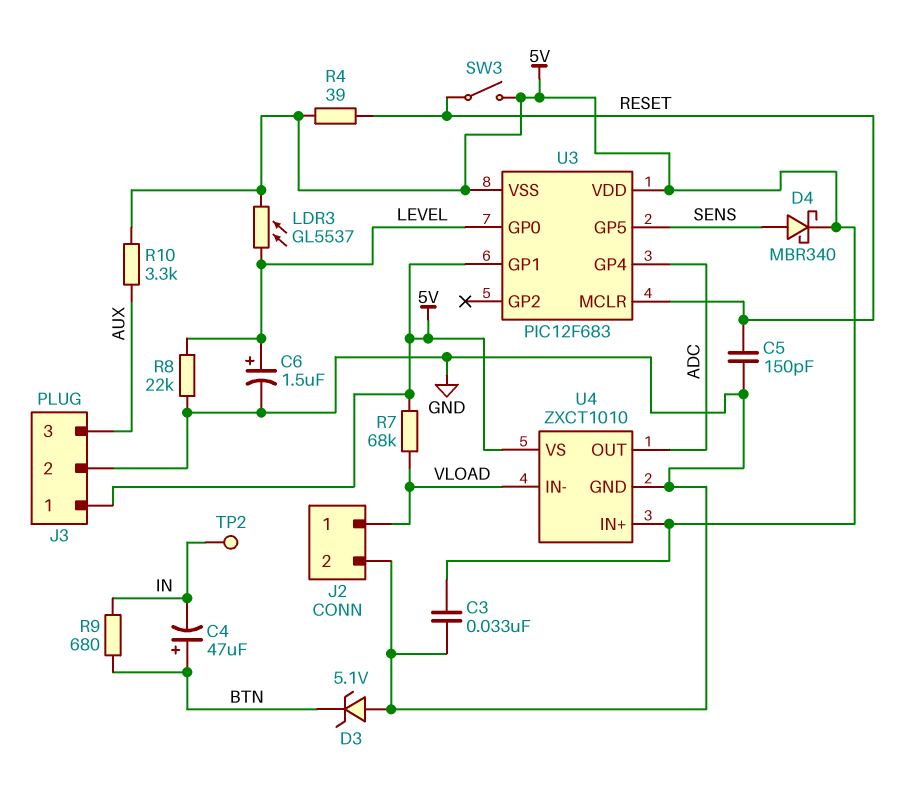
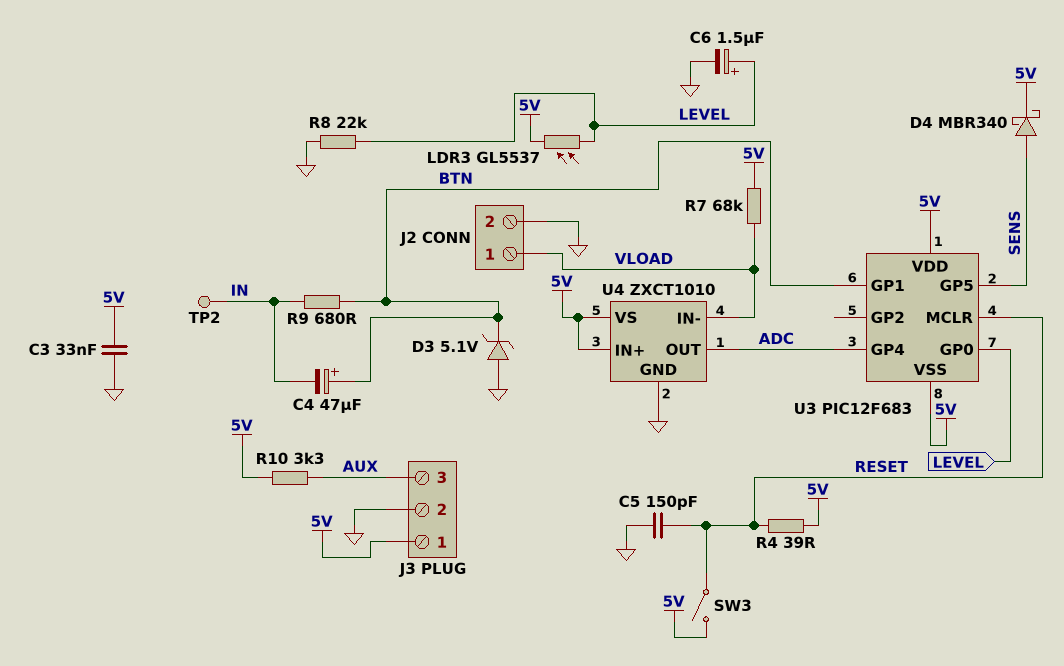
U3 pin GP1: 5V -> BTN

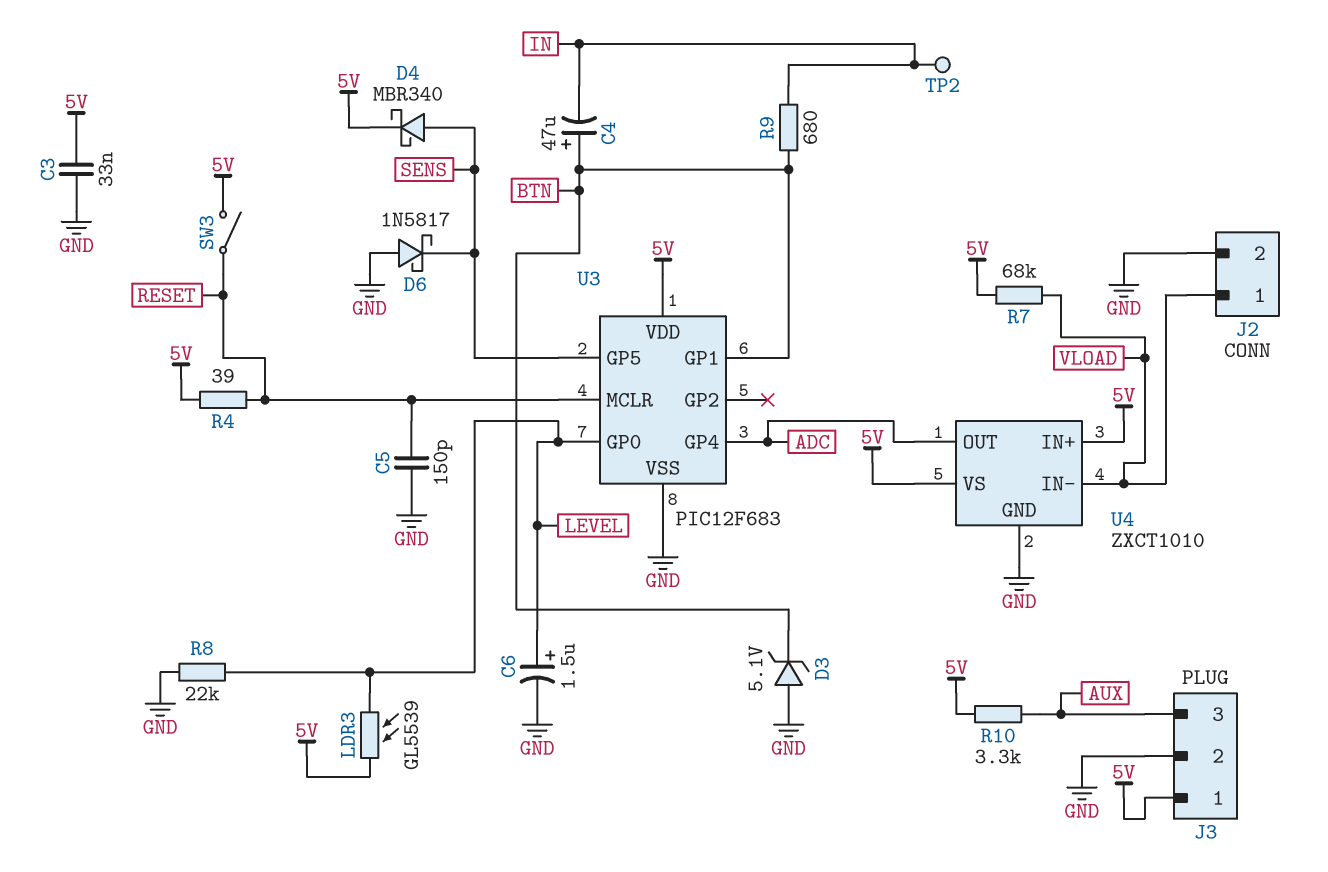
D6: none -> schottky 1N5817 (A GND, K SENS)
LDR3: GL5537 (5V, LEVEL) -> GL5539 (5V, LEVEL)
U3 pin VSS: 5V -> GND

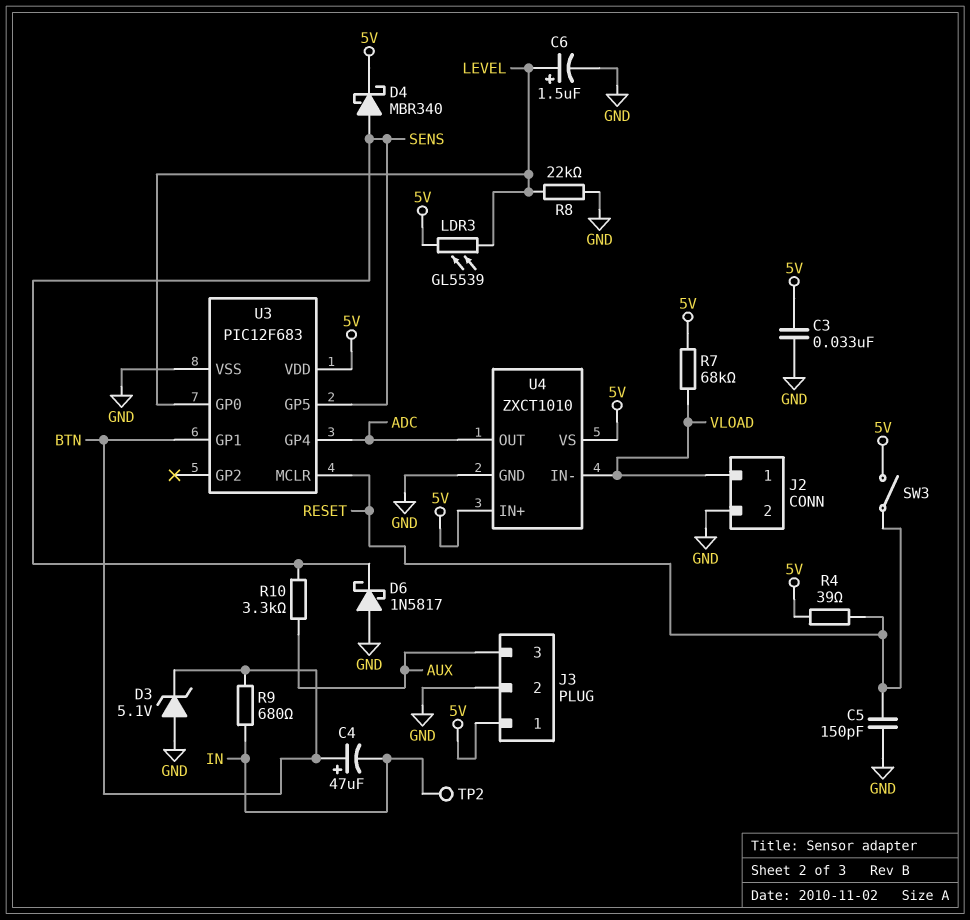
R10: 3.3k (5V, AUX) -> 3.3k (AUX, SENS)

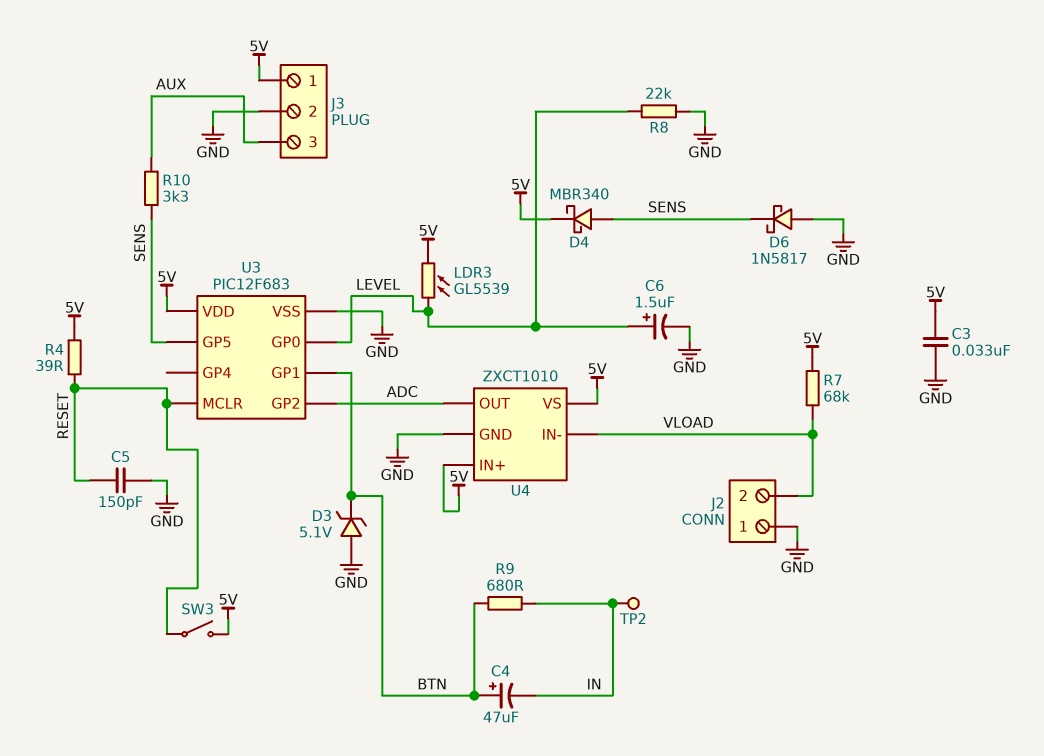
J2 pin 1: VLOAD -> GND
J2 pin 2: GND -> VLOAD
U3 pin GP2: none -> ADC
U3 pin GP4: ADC -> none

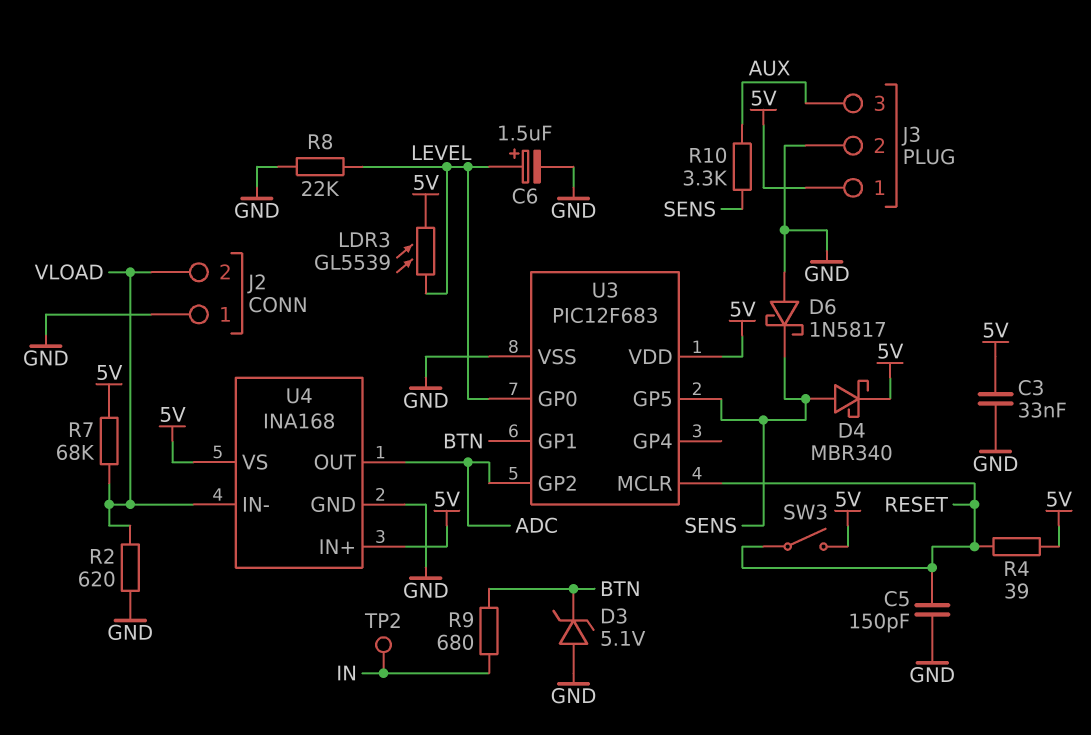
C4: 47uF (plus BTN, minus IN) -> none
R2: none -> 620 (GND, VLOAD)
U4: ZXCT1010 -> INA168

